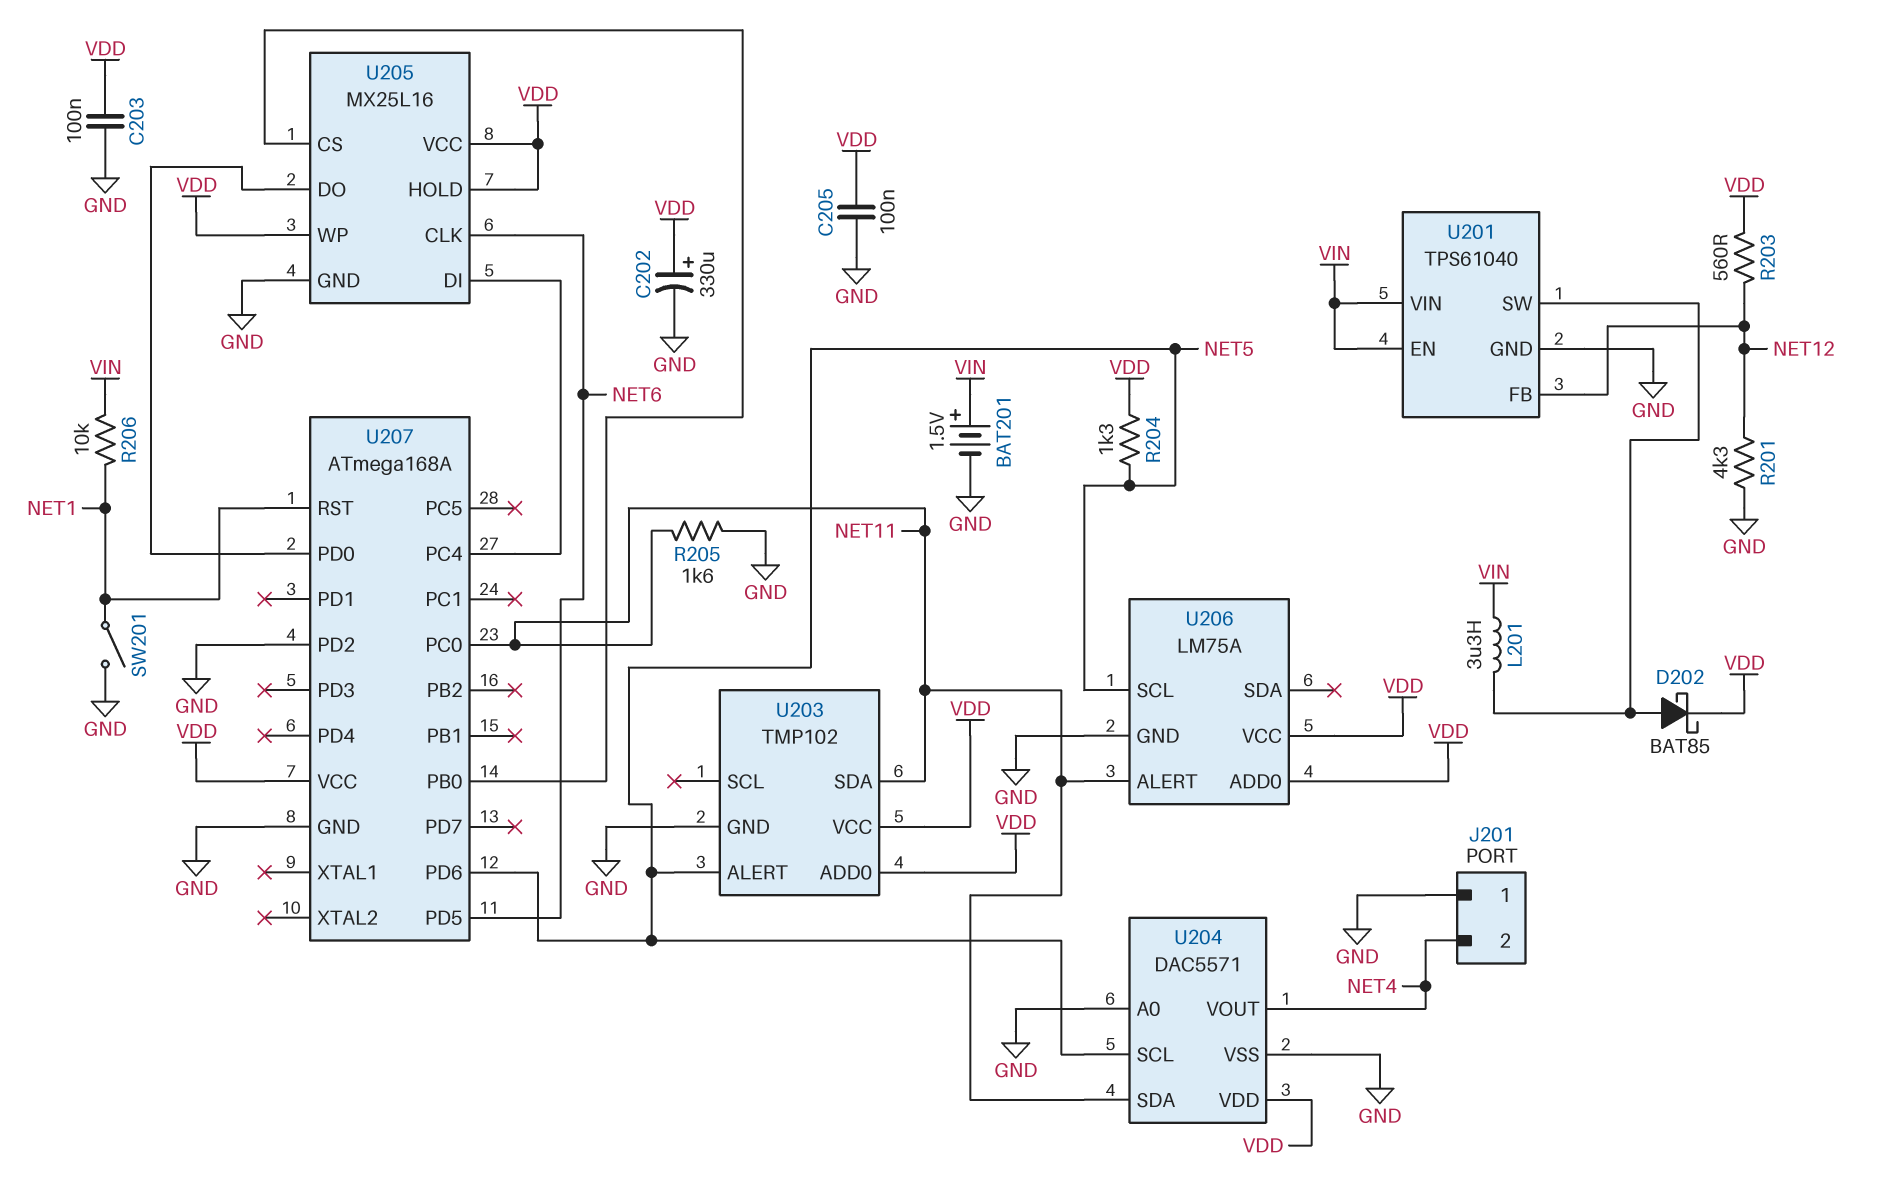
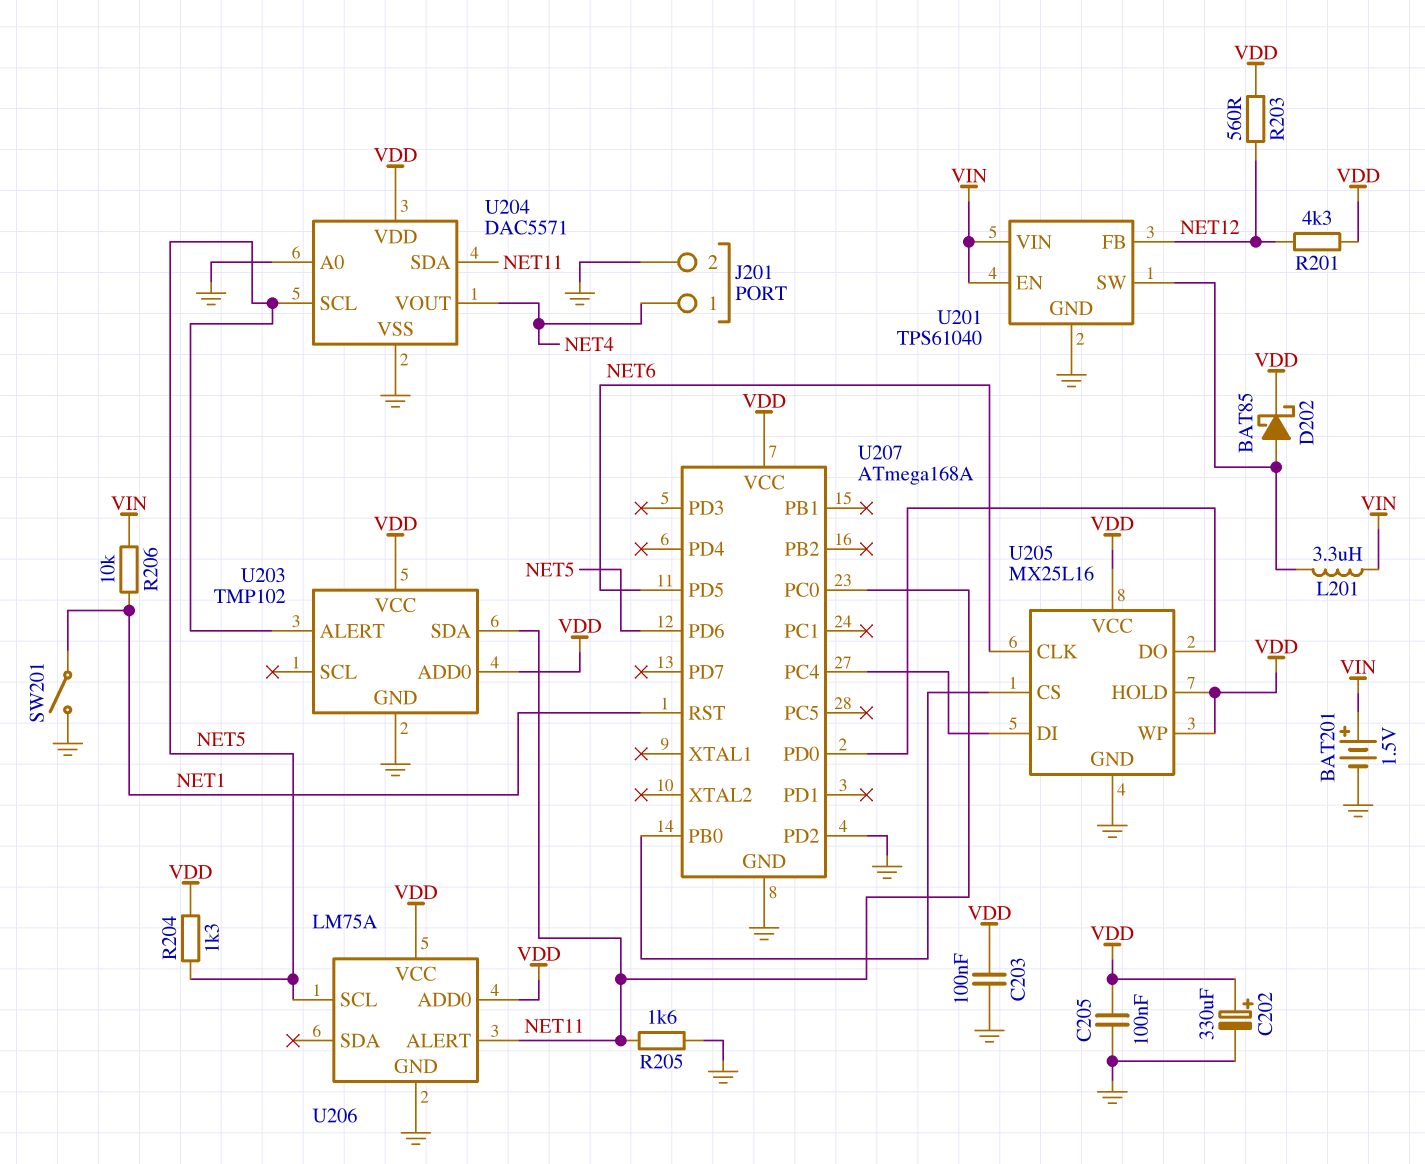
J201 pin 1: GND -> NET4
J201 pin 2: NET4 -> GND
R201: 4.3k (GND, NET12) -> 4.3k (NET12, VDD)

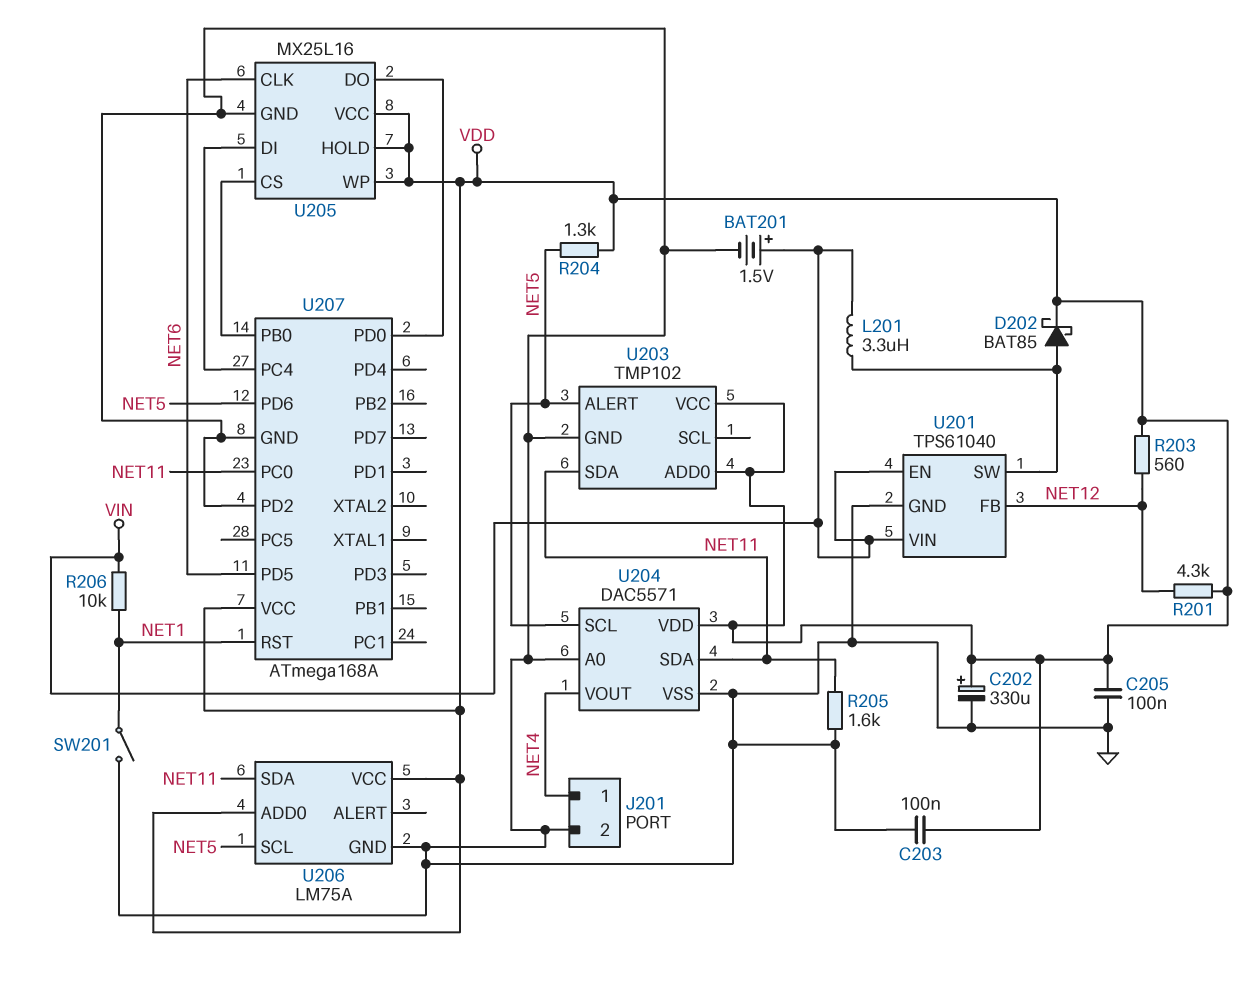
U206 pin ALERT: NET11 -> none
U206 pin SDA: none -> NET11

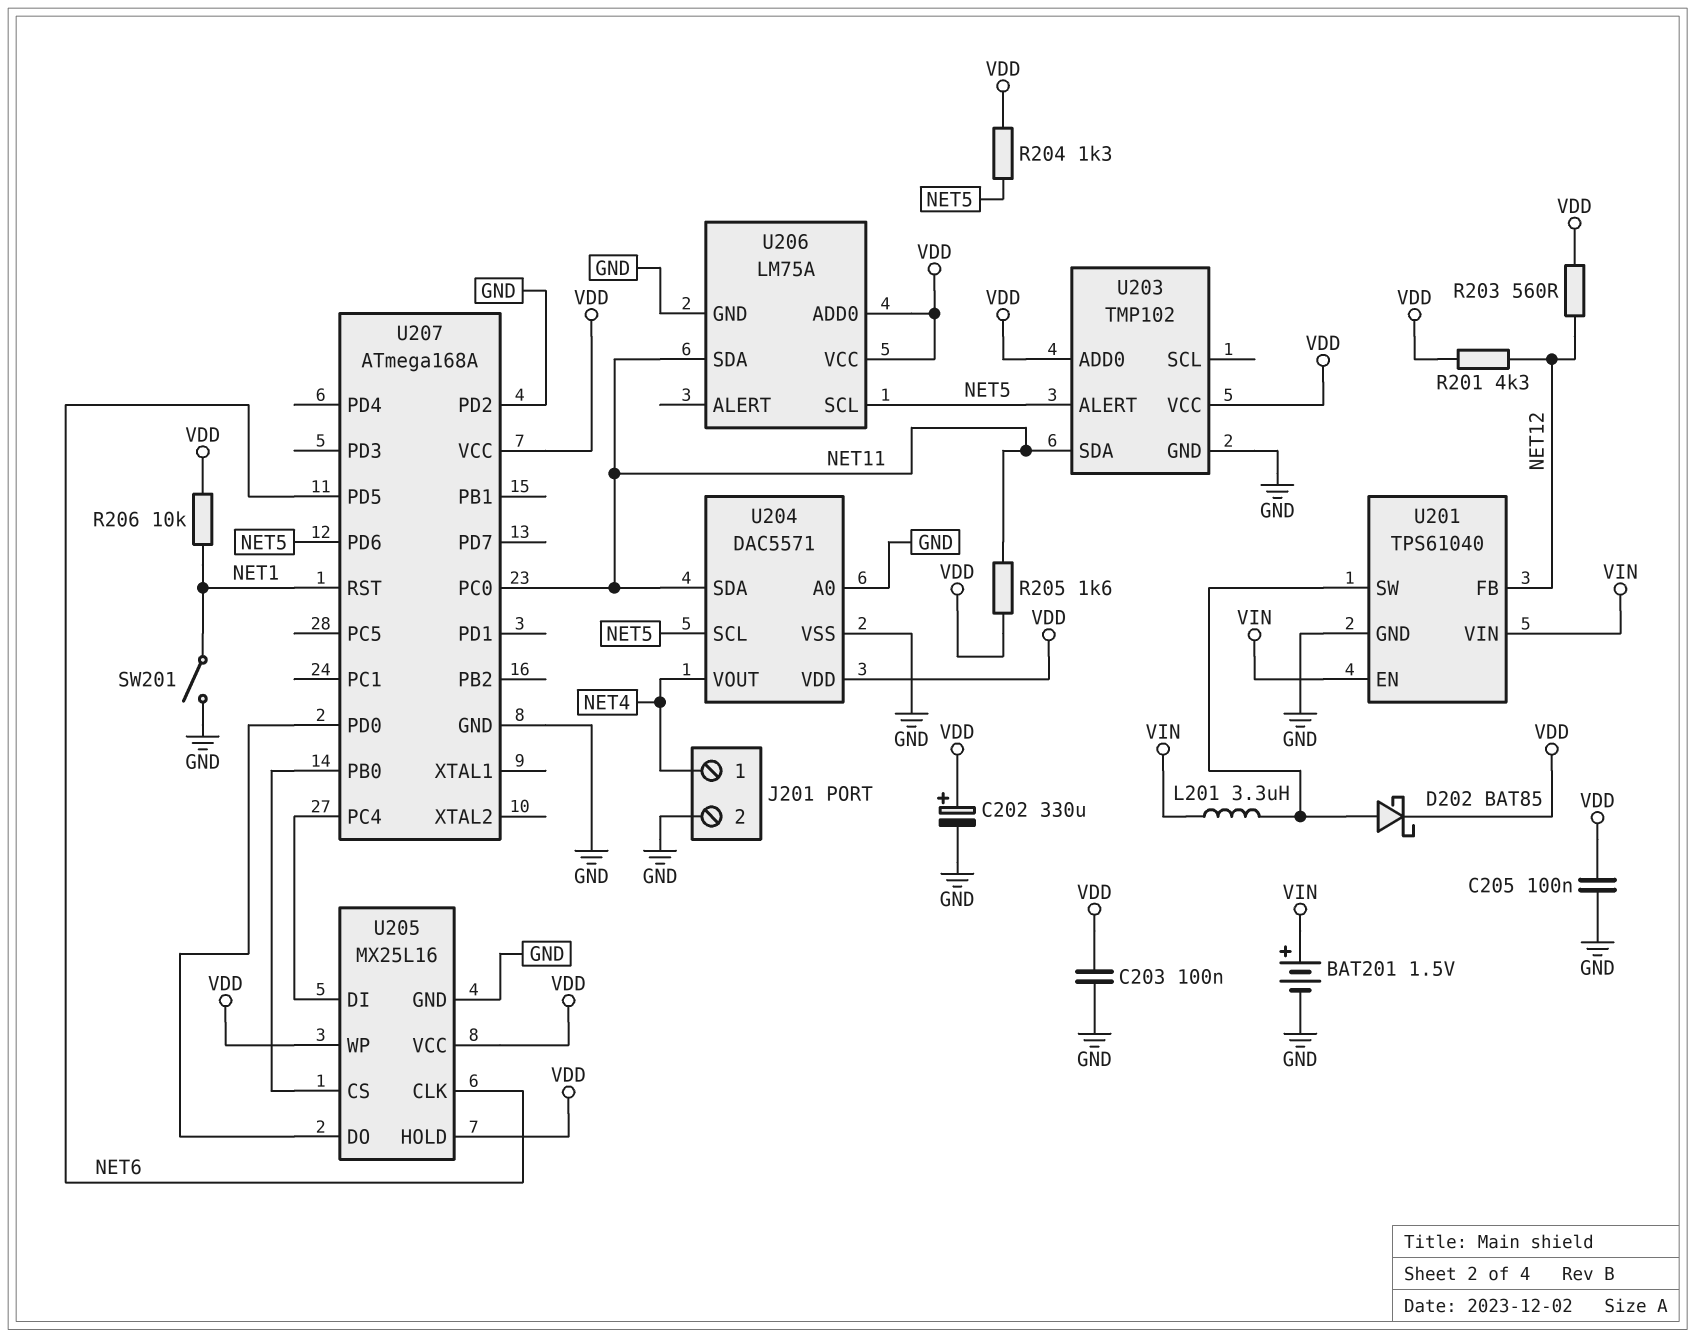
R205: 1.6k (GND, NET11) -> 1.6k (NET11, VDD)
R206: 10k (NET1, VIN) -> 10k (NET1, VDD)

